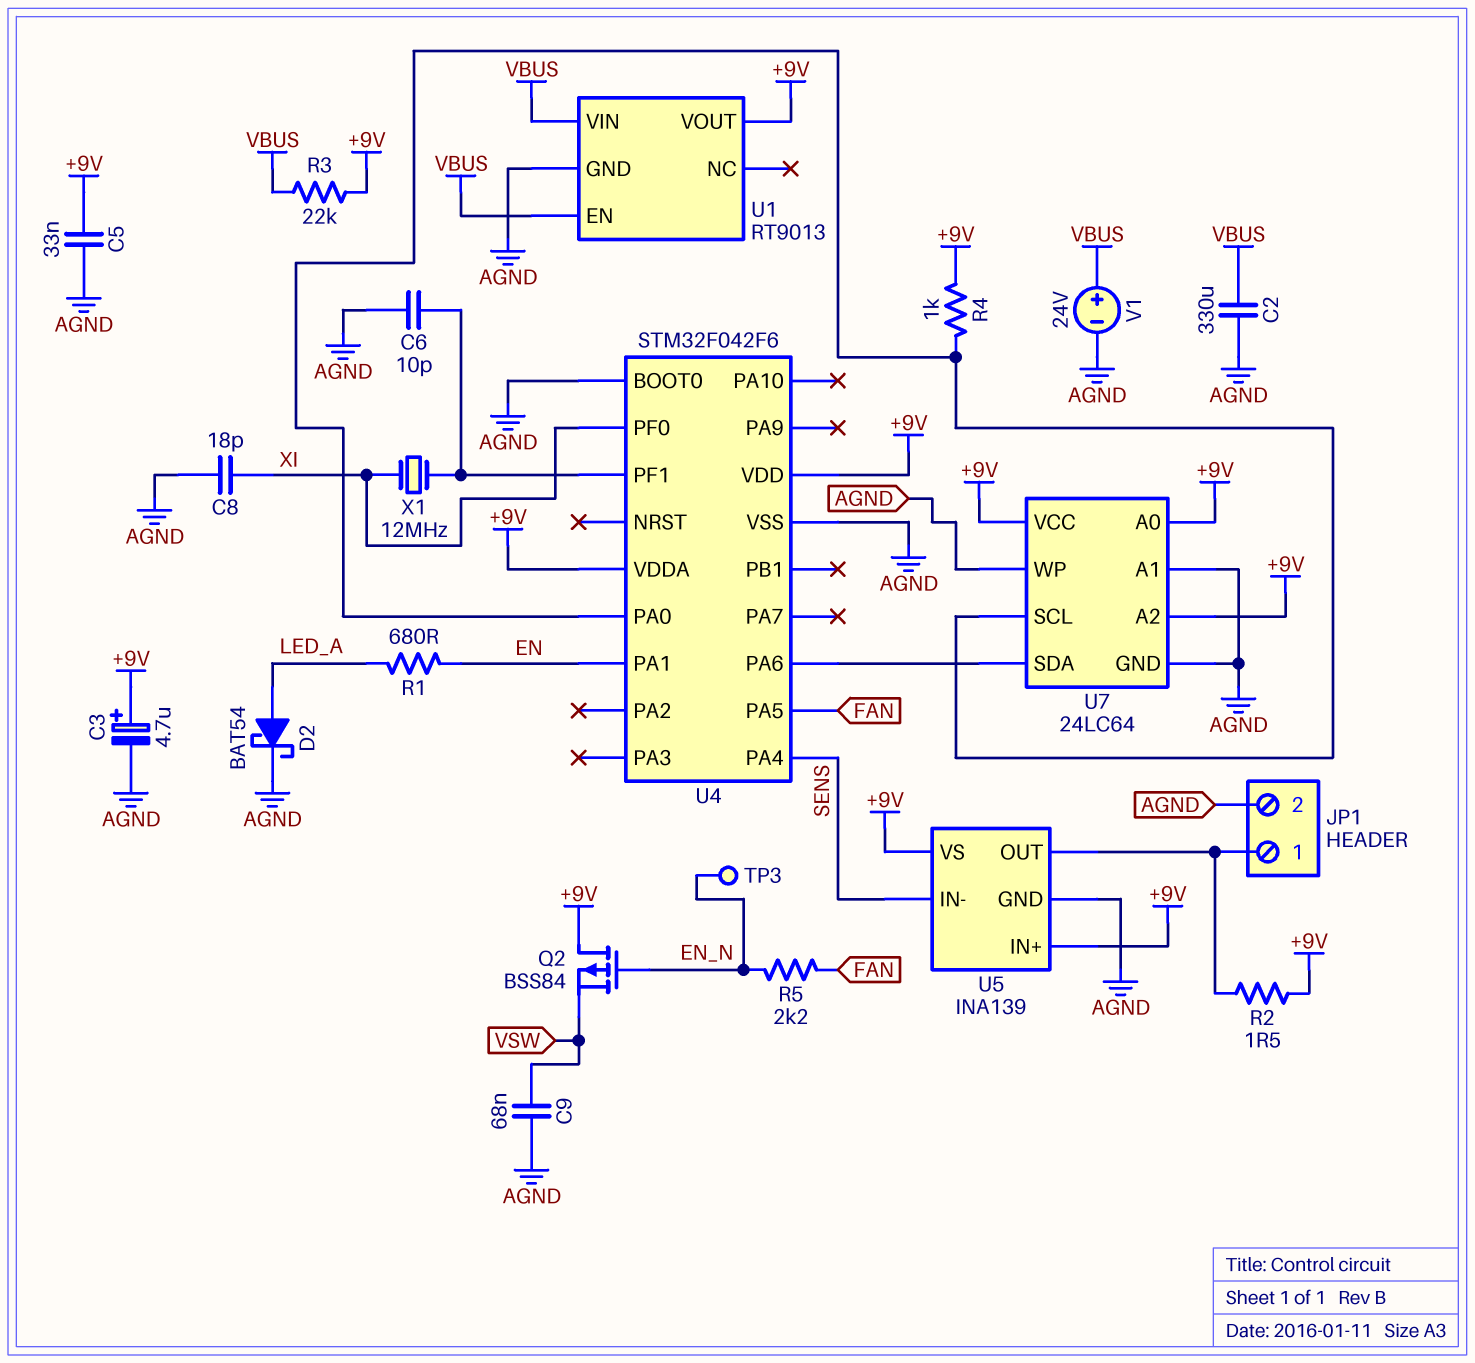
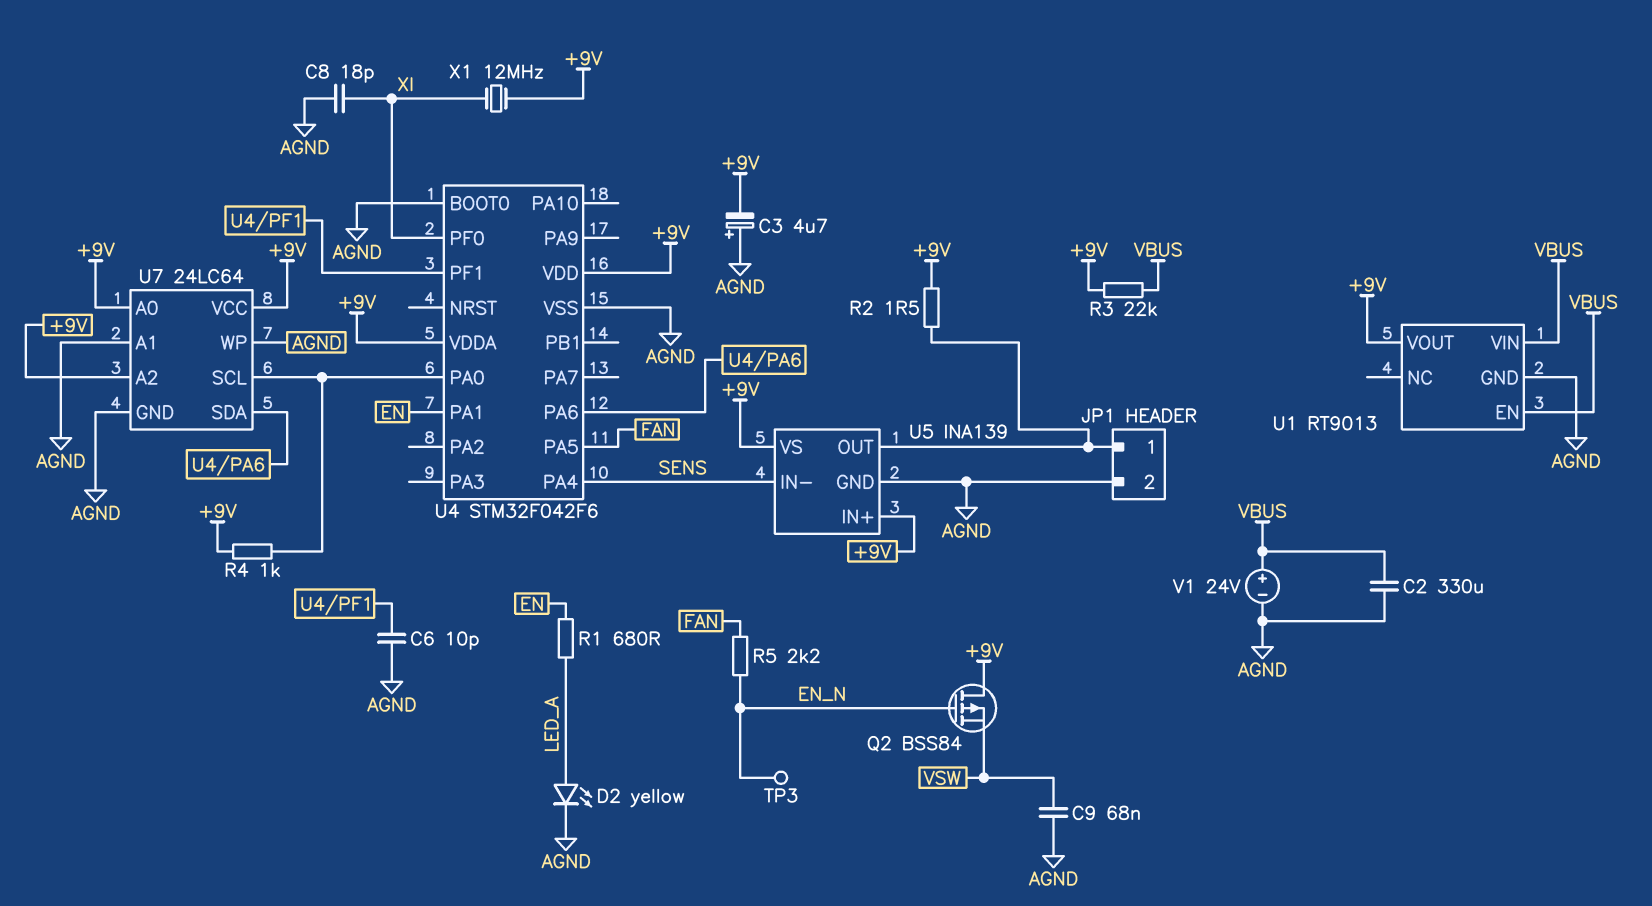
C3: 4.7uF (plus +9V, minus AGND) -> 4.7uF (plus AGND, minus +9V)
C5: 33nF (+9V, AGND) -> none
D2: schottky BAT54 (A LED_A, K AGND) -> LED yellow (A LED_A, K AGND)
X1: 12MHz (U4/PF1, XI) -> 12MHz (+9V, XI)

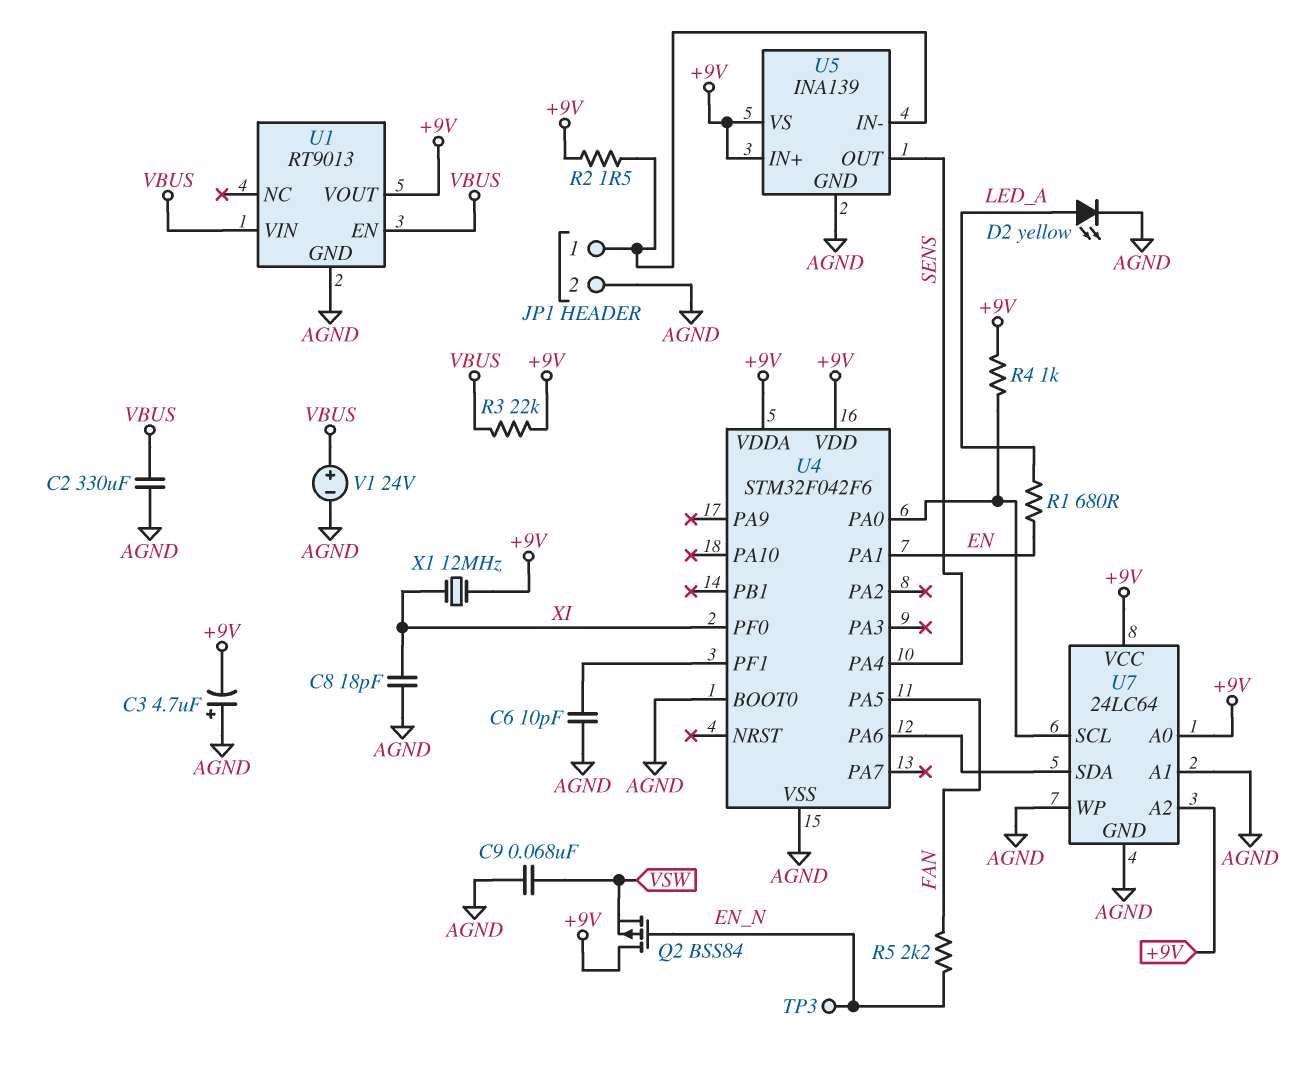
U5 pin IN-: SENS -> JP1/1
U5 pin OUT: JP1/1 -> SENS

